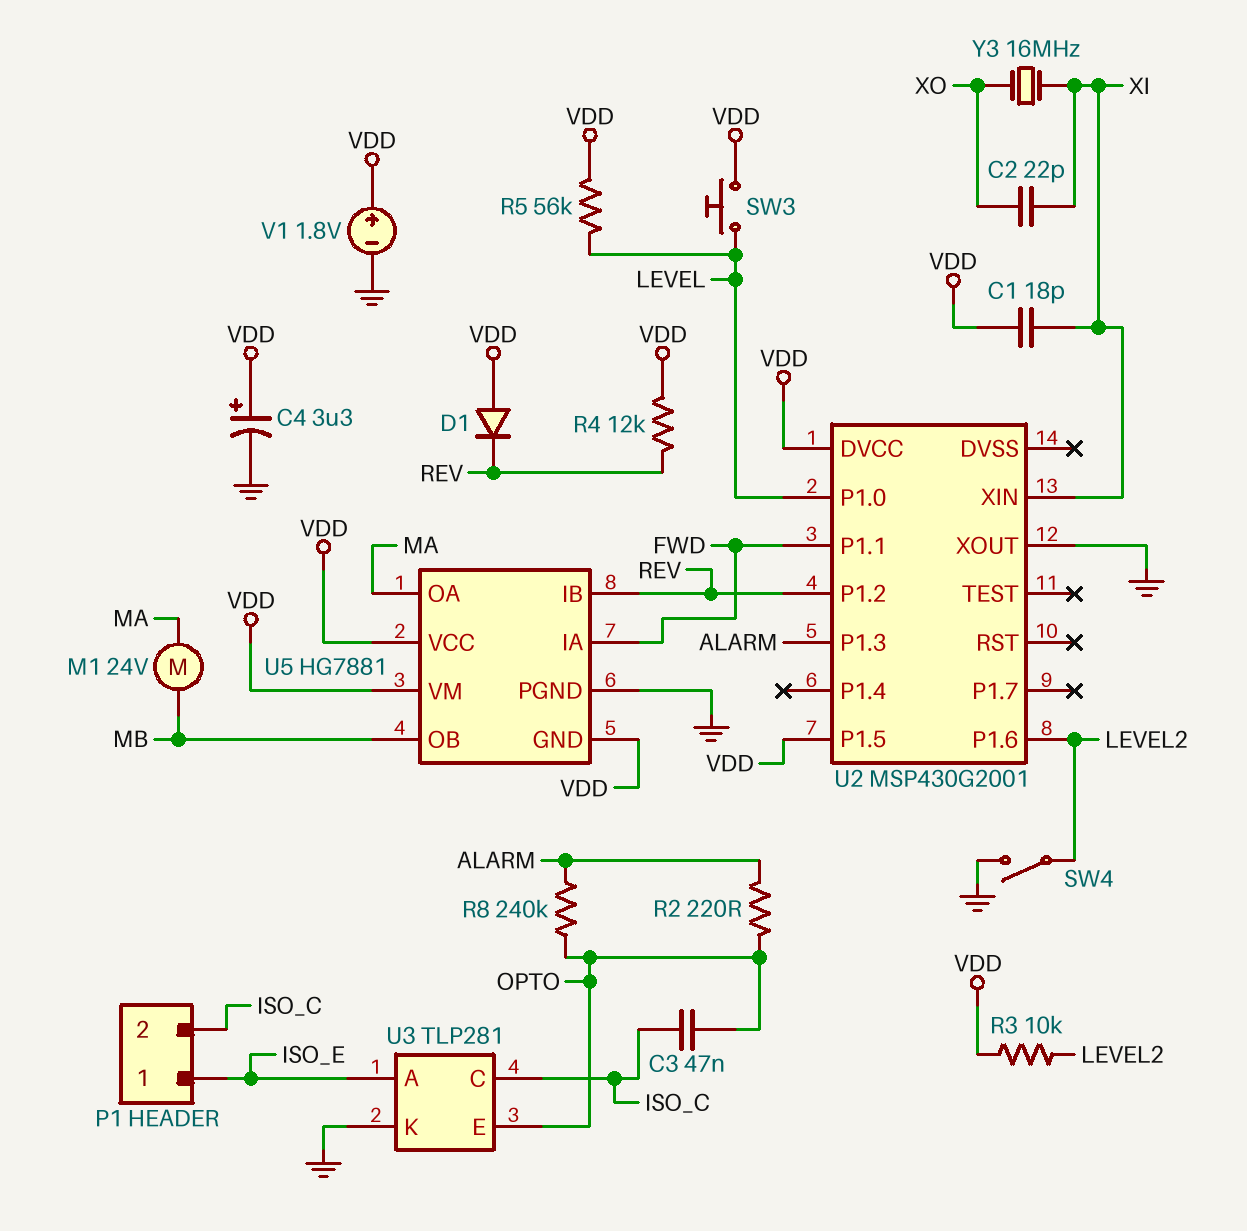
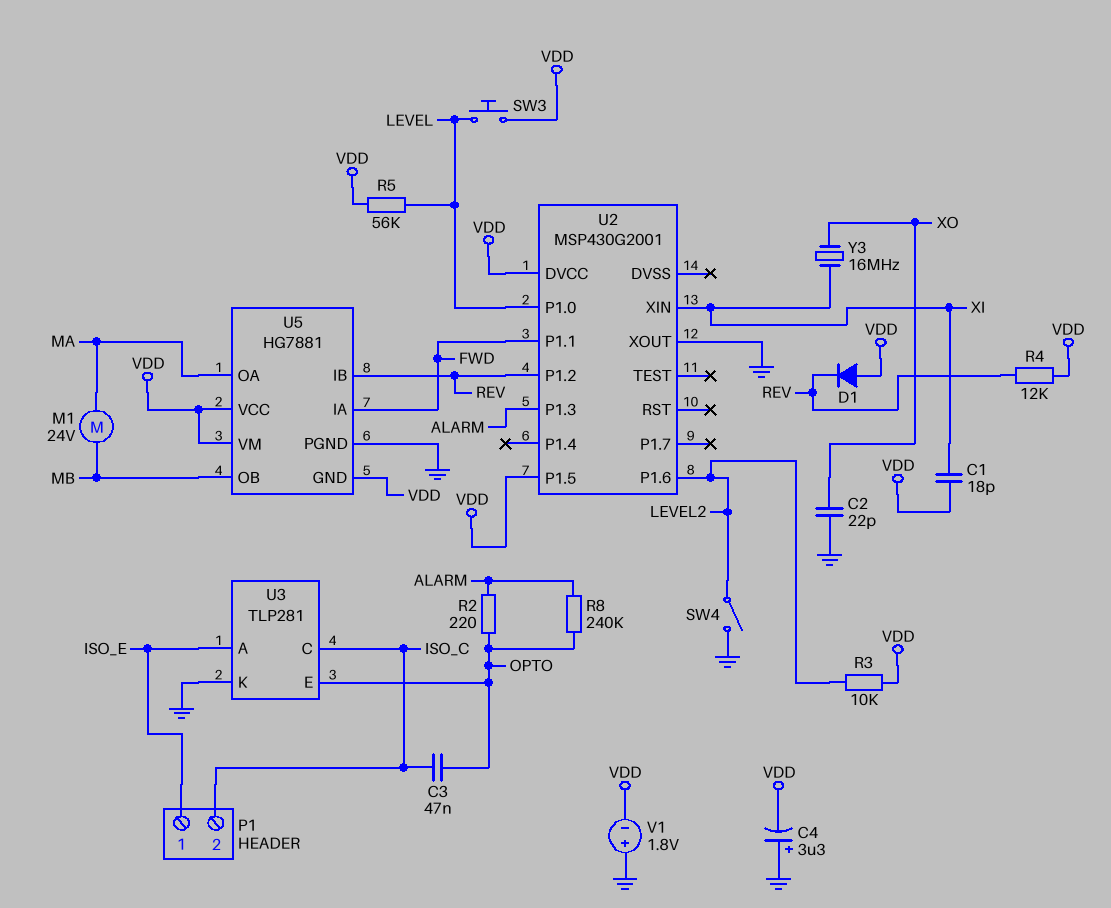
C2: 22pF (XI, XO) -> 22pF (GND, XO)
C4: 3.3uF (plus VDD, minus GND) -> 3.3uF (plus GND, minus VDD)
V1: 1.8V (plus VDD, minus GND) -> 1.8V (plus GND, minus VDD)

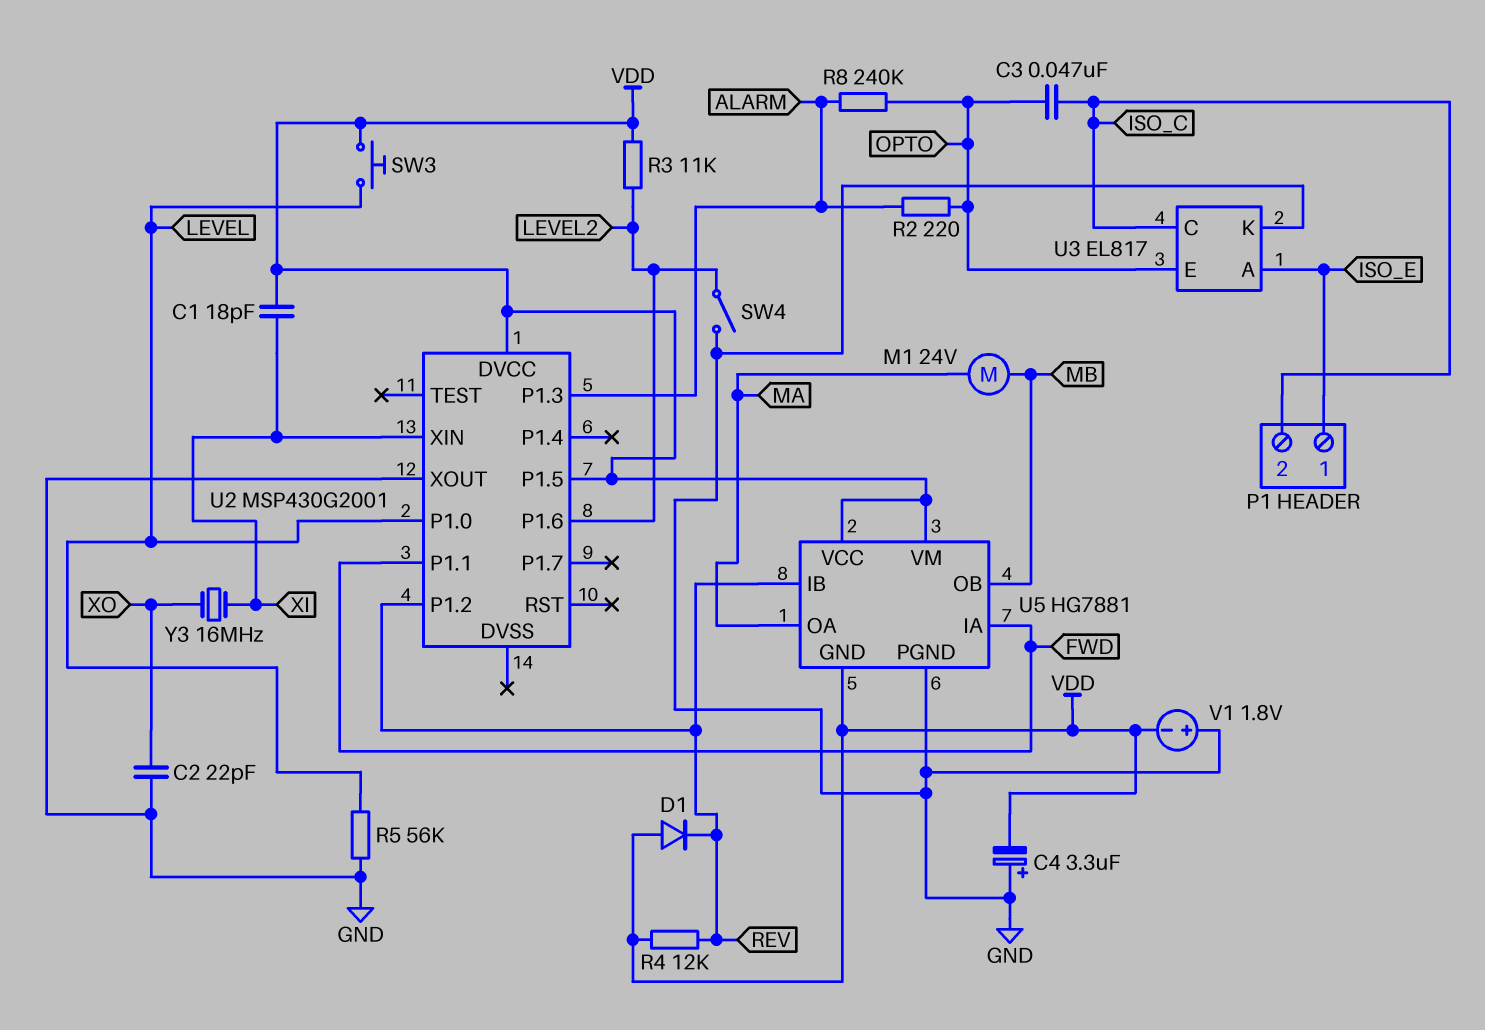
R3: 10k (LEVEL2, VDD) -> 11k (LEVEL2, VDD)
R5: 56k (LEVEL, VDD) -> 56k (GND, LEVEL)
U3: TLP281 -> EL817

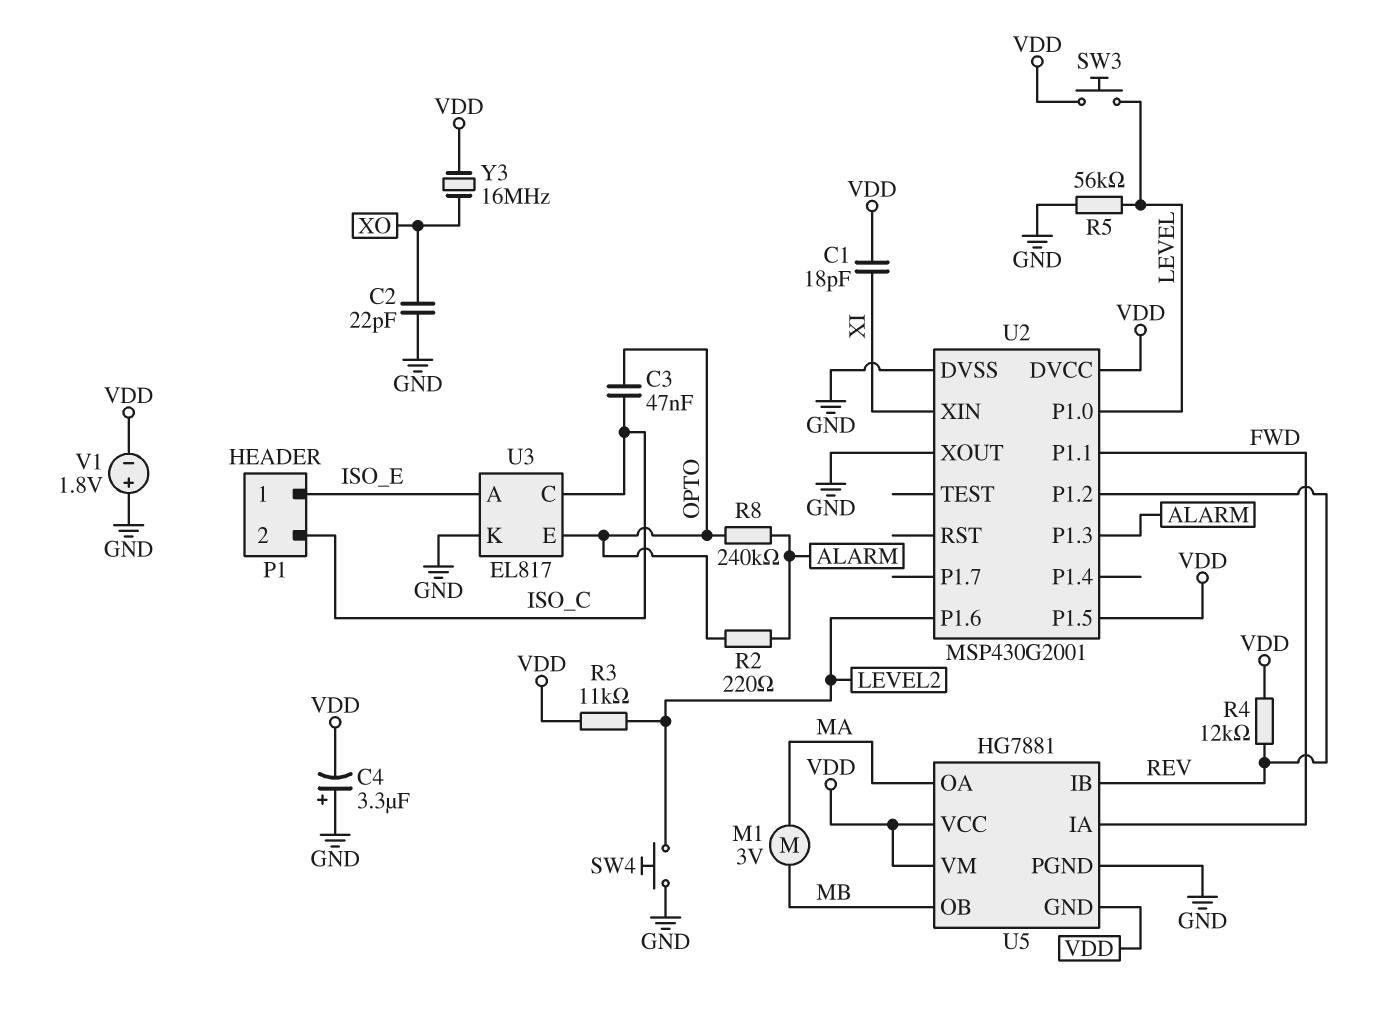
D1: diode (A VDD, K REV) -> none
M1: motor 24V (MA, MB) -> motor 3V (MA, MB)
SW4: switch (GND, LEVEL2) -> button (GND, LEVEL2)
U2 pin DVSS: none -> GND
Y3: 16MHz (XI, XO) -> 16MHz (VDD, XO)

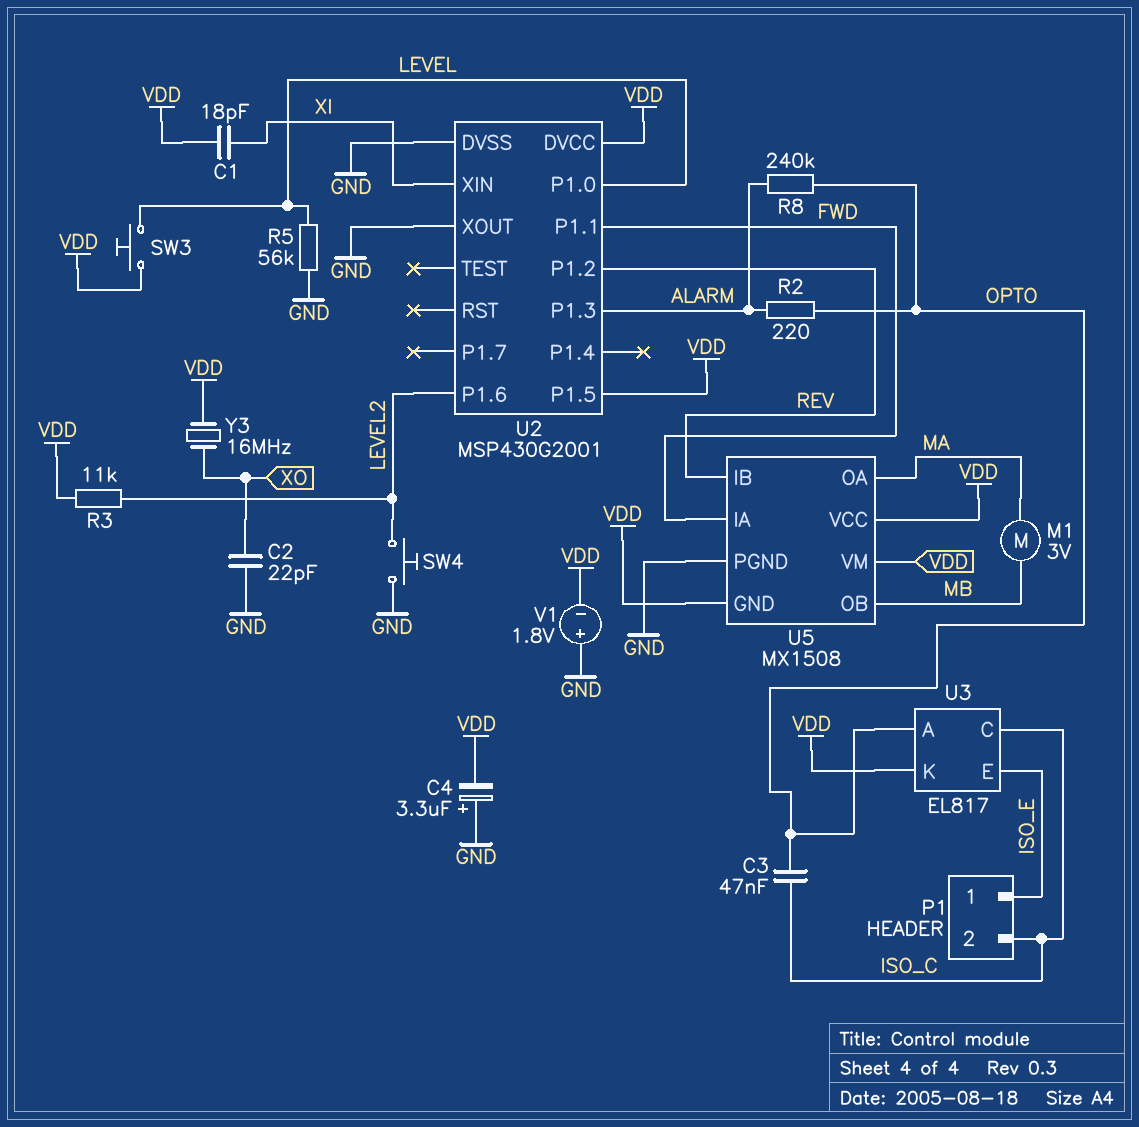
R4: 12k (REV, VDD) -> none
U3 pin A: ISO_E -> OPTO
U3 pin E: OPTO -> ISO_E
U3 pin K: GND -> VDD
U5: HG7881 -> MX1508

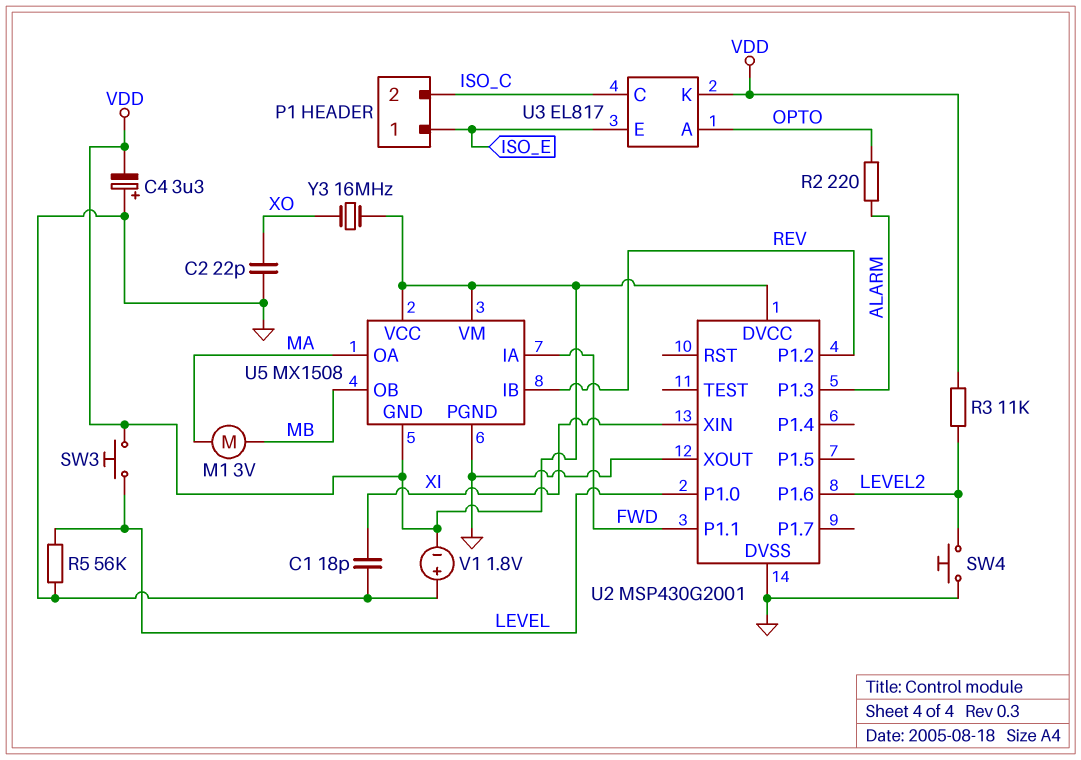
C1: 18pF (VDD, XI) -> 18pF (GND, XI)
C3: 47nF (ISO_C, OPTO) -> none
R8: 240k (ALARM, OPTO) -> none
U2 pin P1.5: VDD -> none

